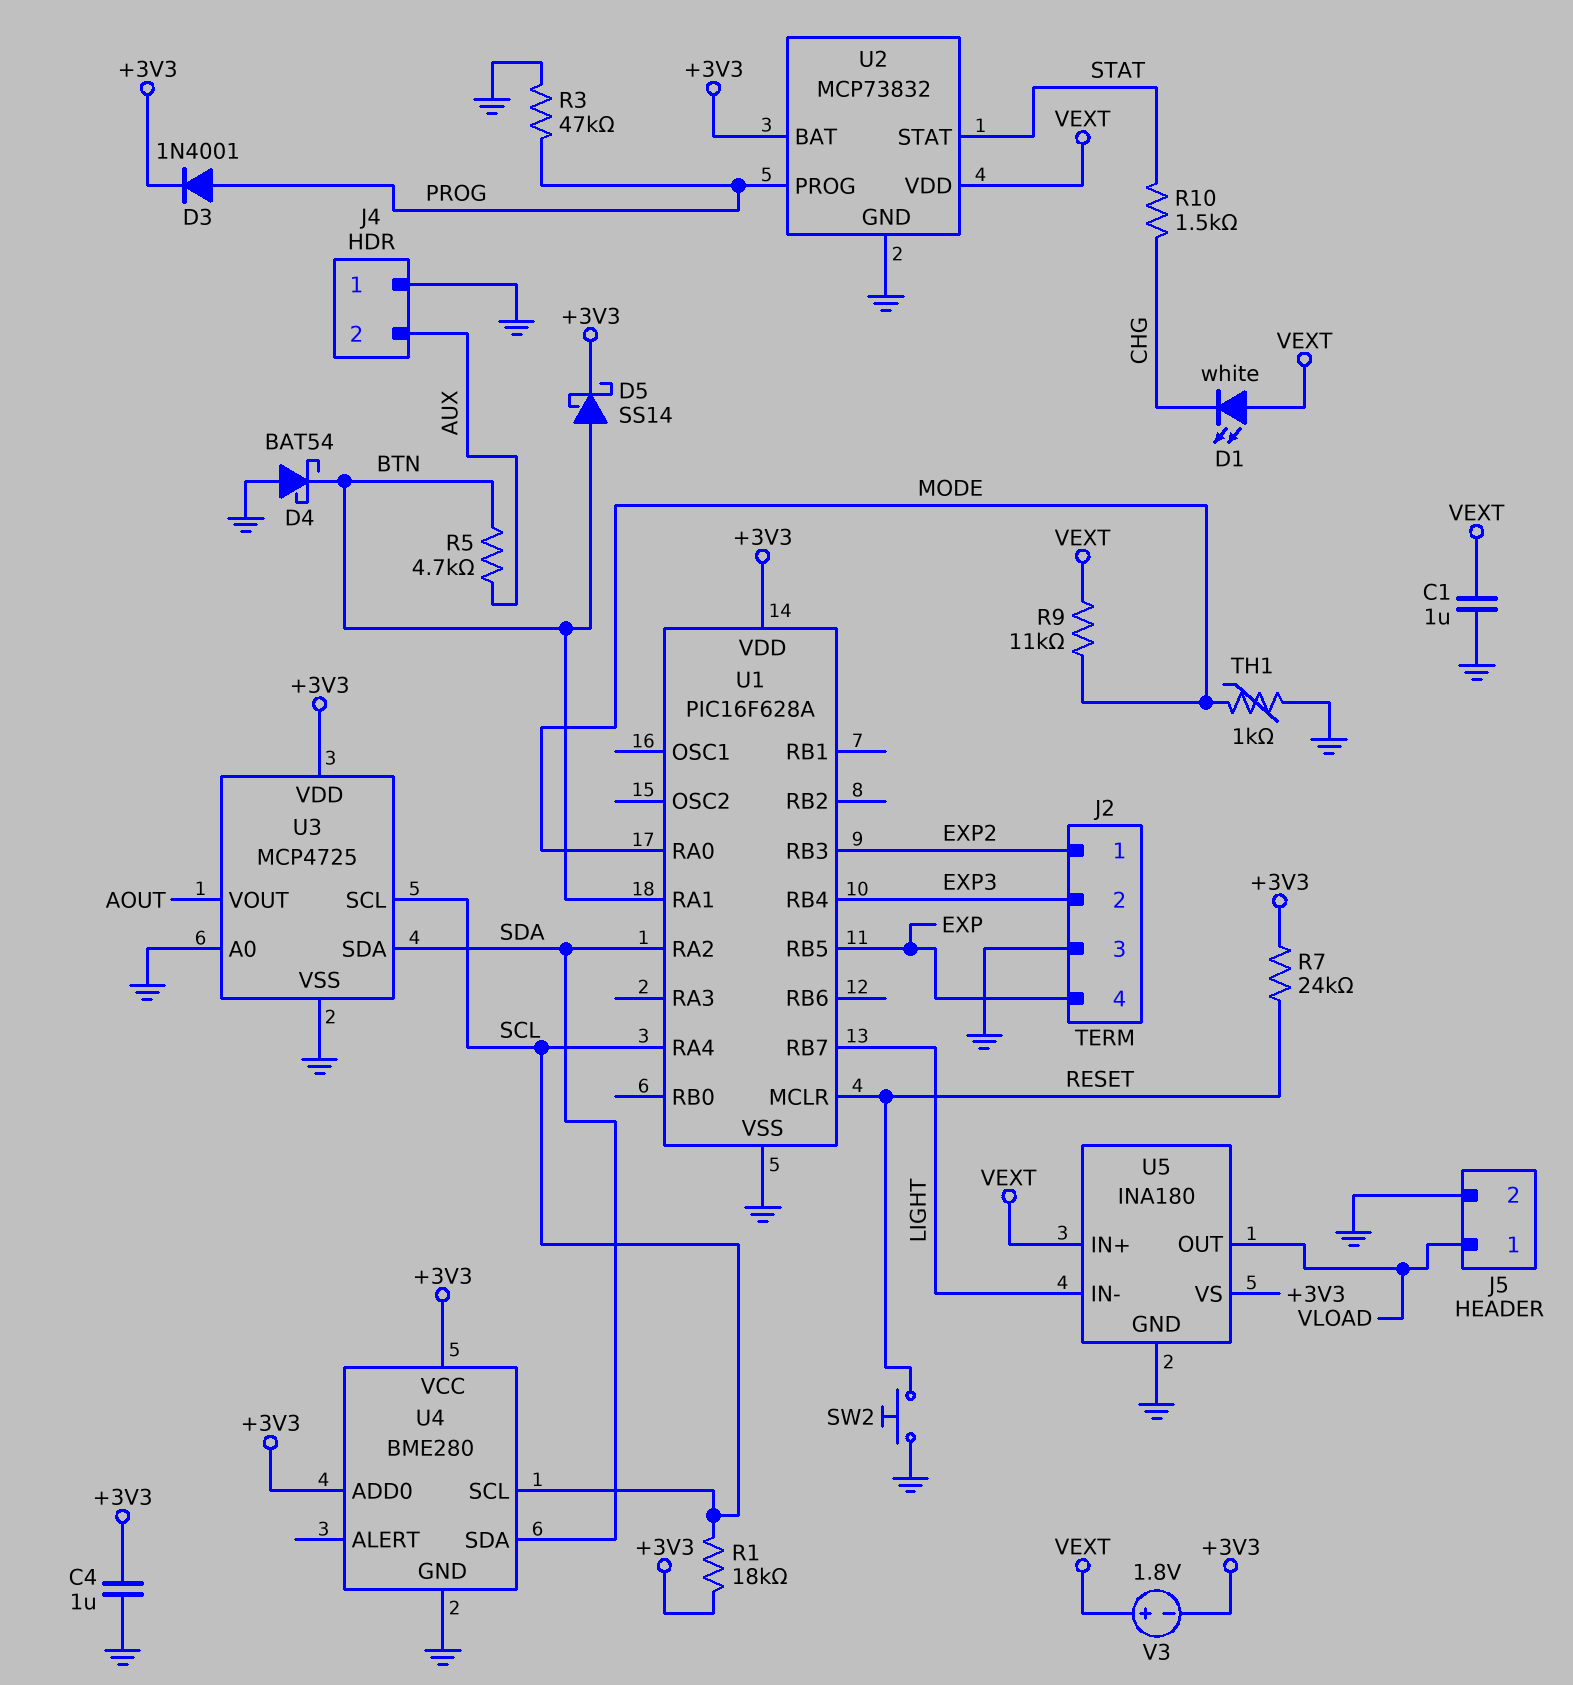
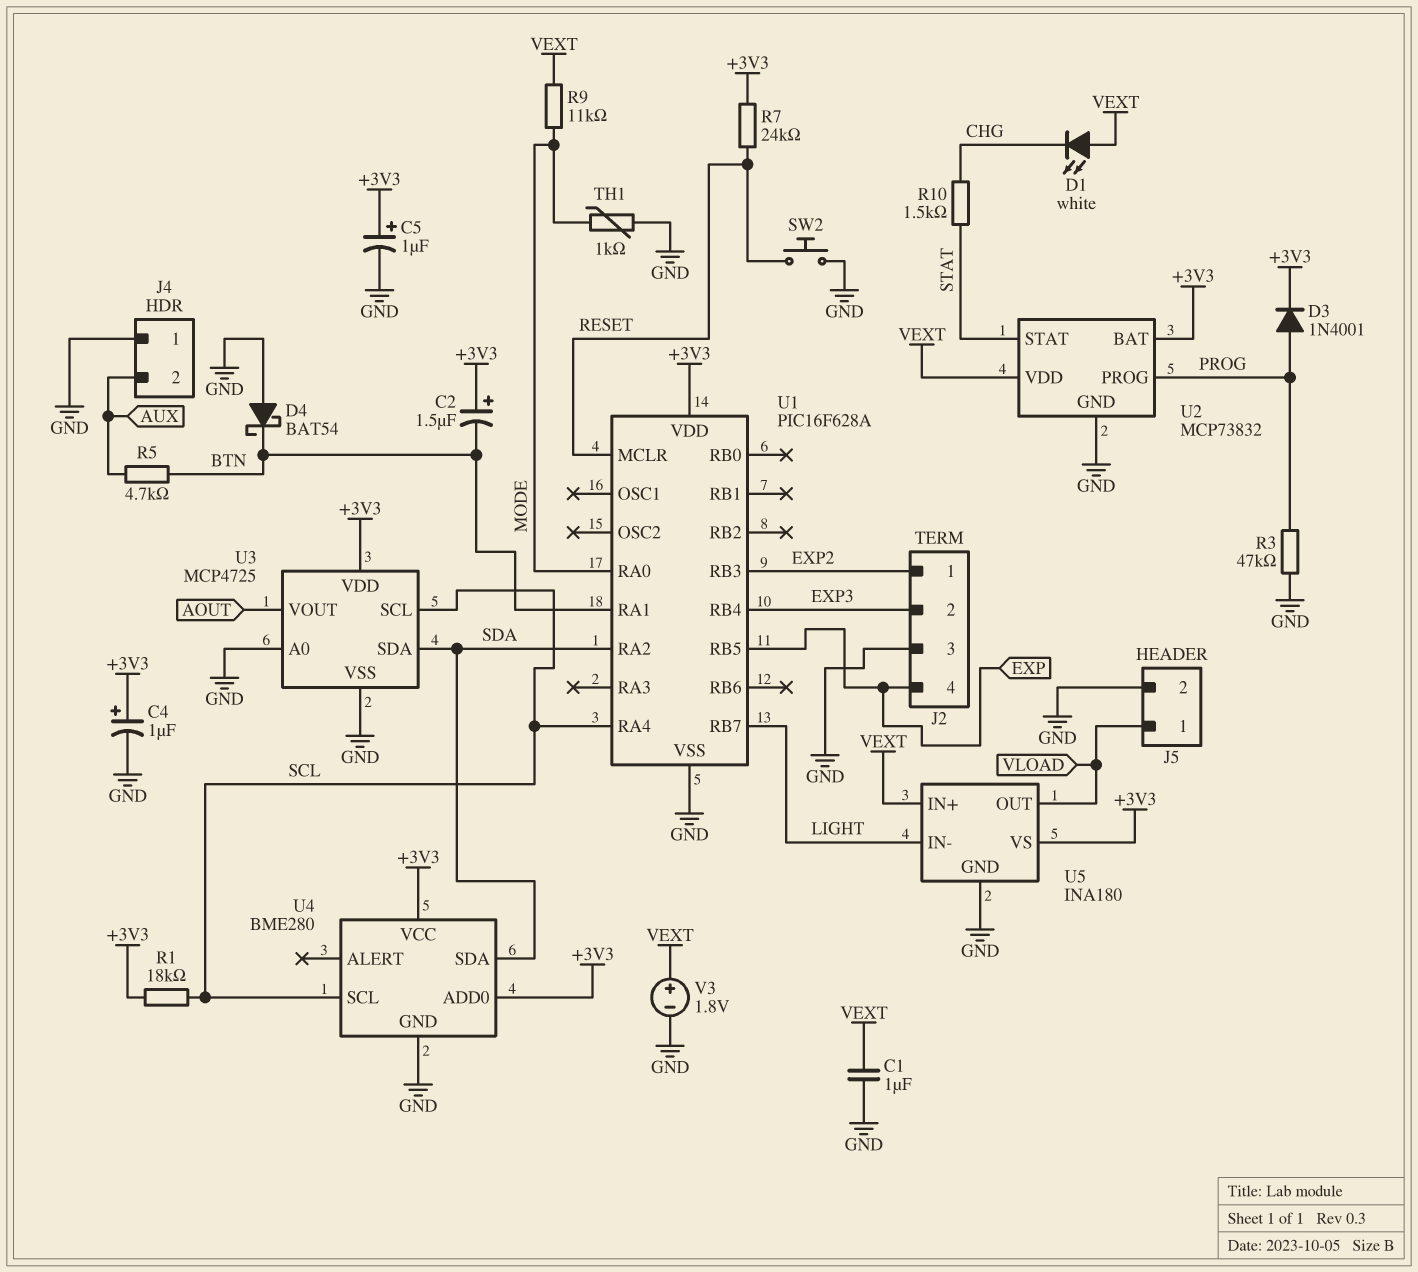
C2: none -> 1.5uF (plus +3V3, minus BTN)
C4: 1uF (+3V3, GND) -> 1uF (plus +3V3, minus GND)
C5: none -> 1uF (plus +3V3, minus GND)
D5: schottky SS14 (A BTN, K +3V3) -> none
V3: 1.8V (plus VEXT, minus +3V3) -> 1.8V (plus VEXT, minus GND)

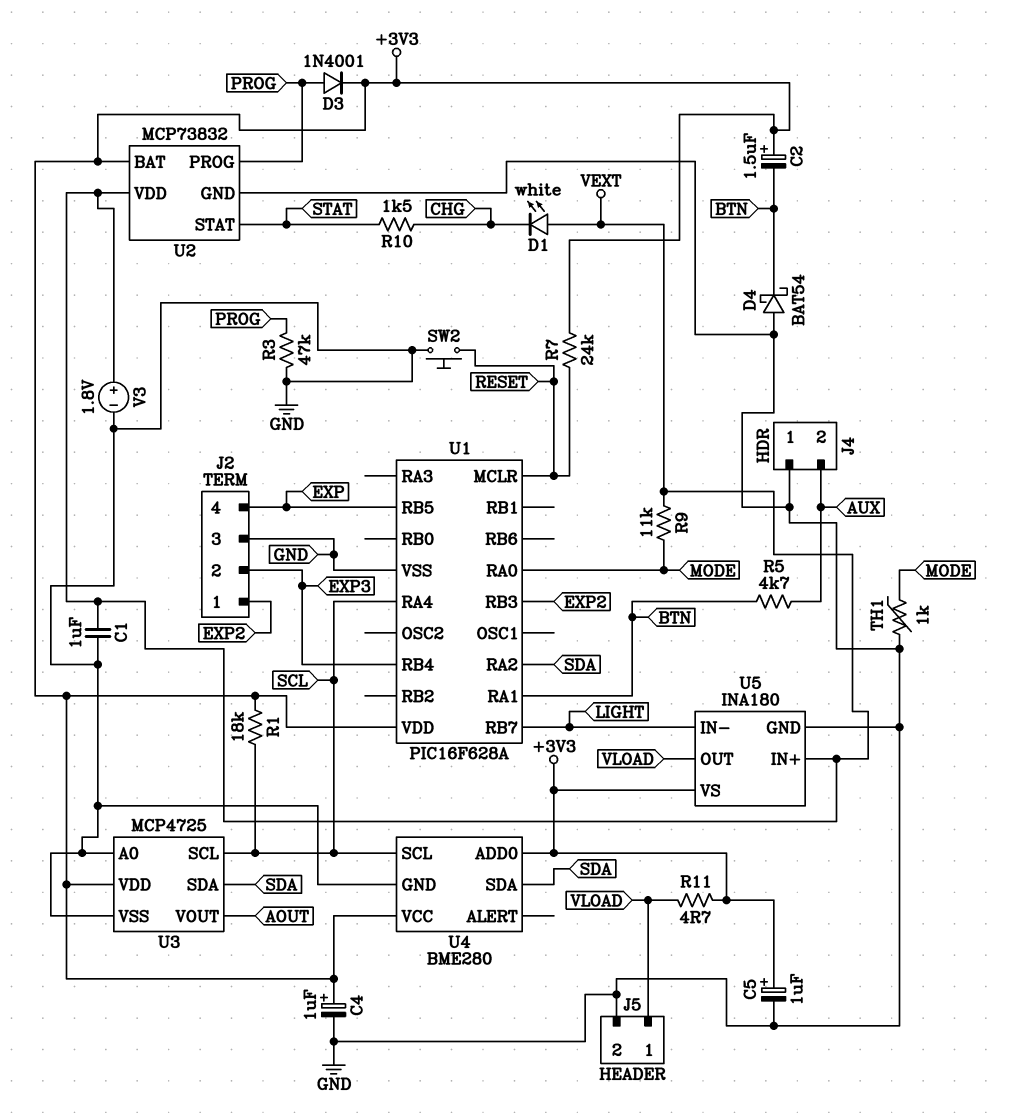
R11: none -> 4.7 (+3V3, VLOAD)

